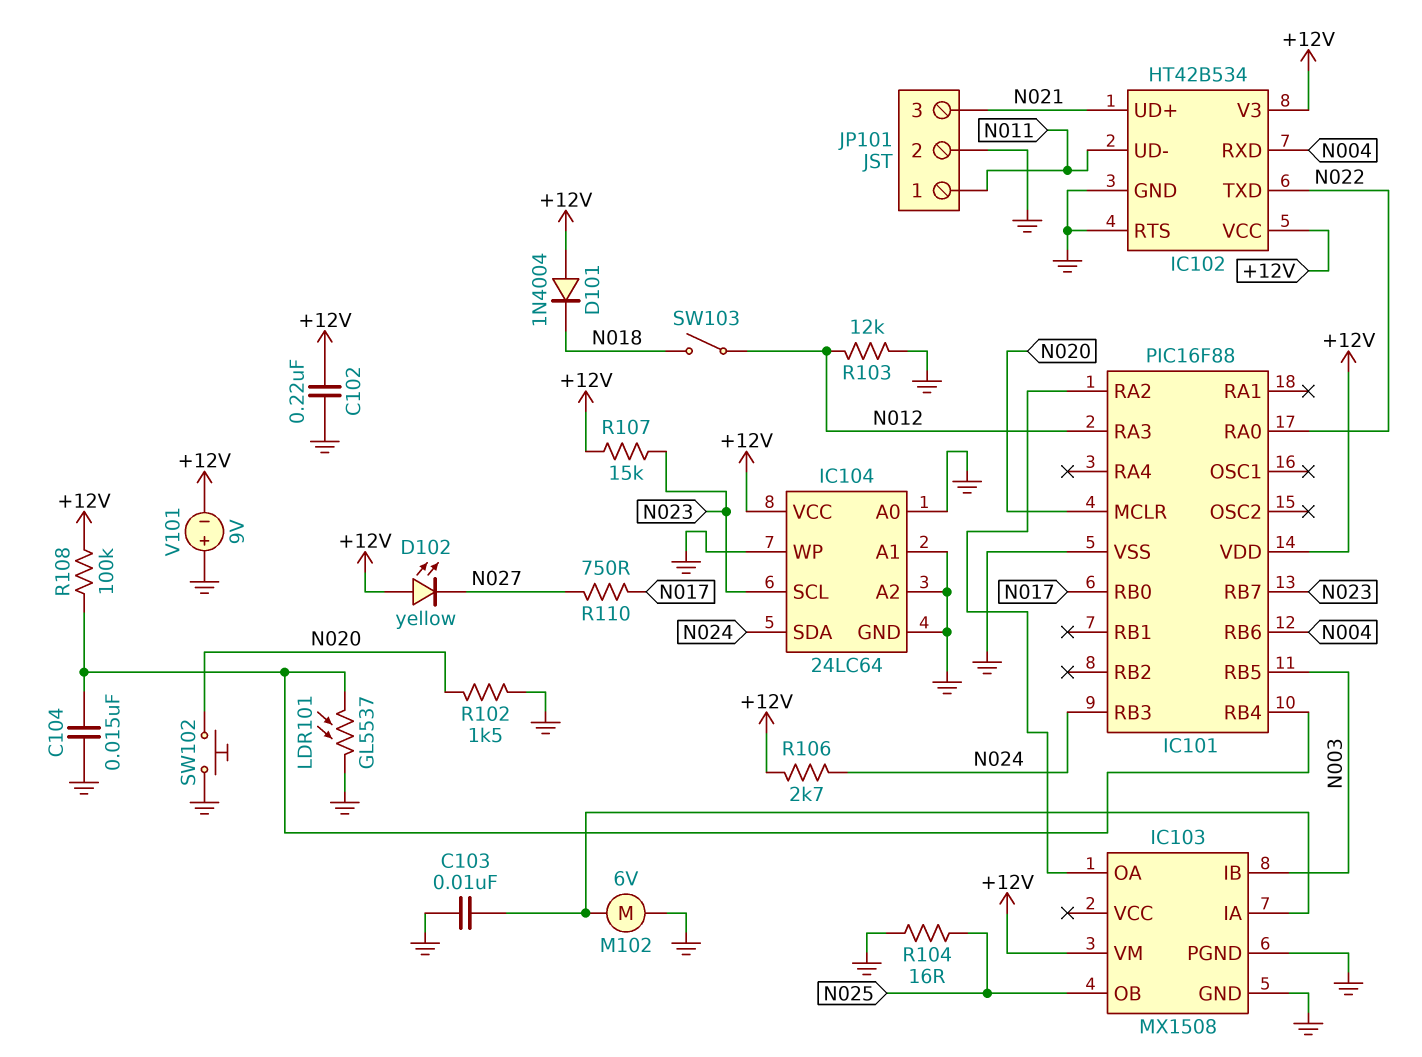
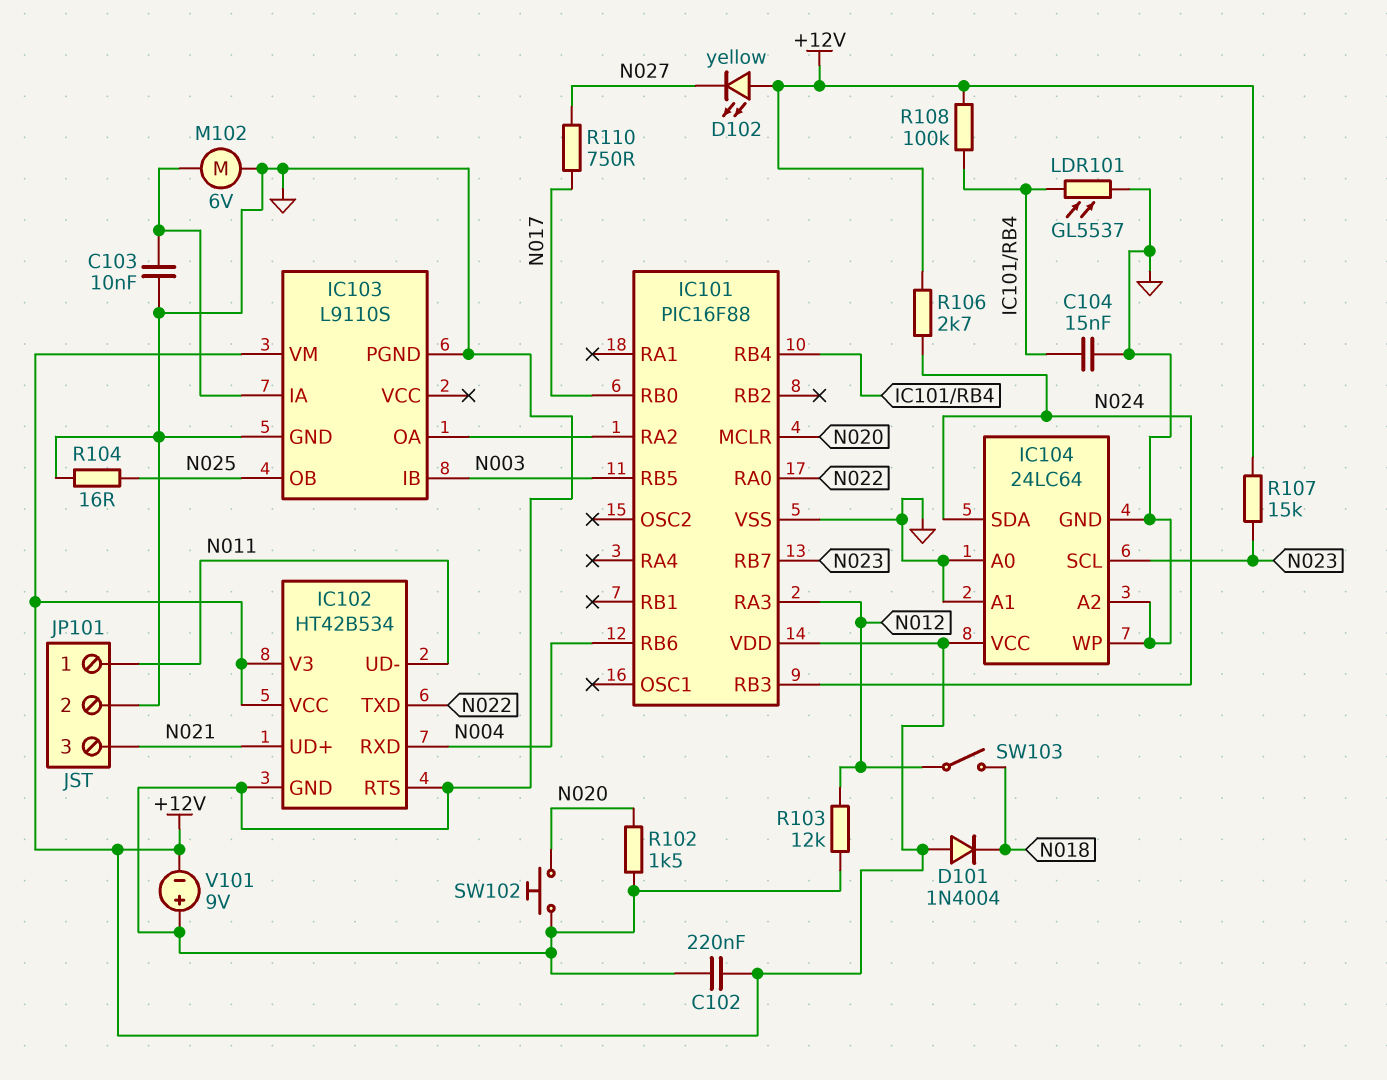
IC103: MX1508 -> L9110S

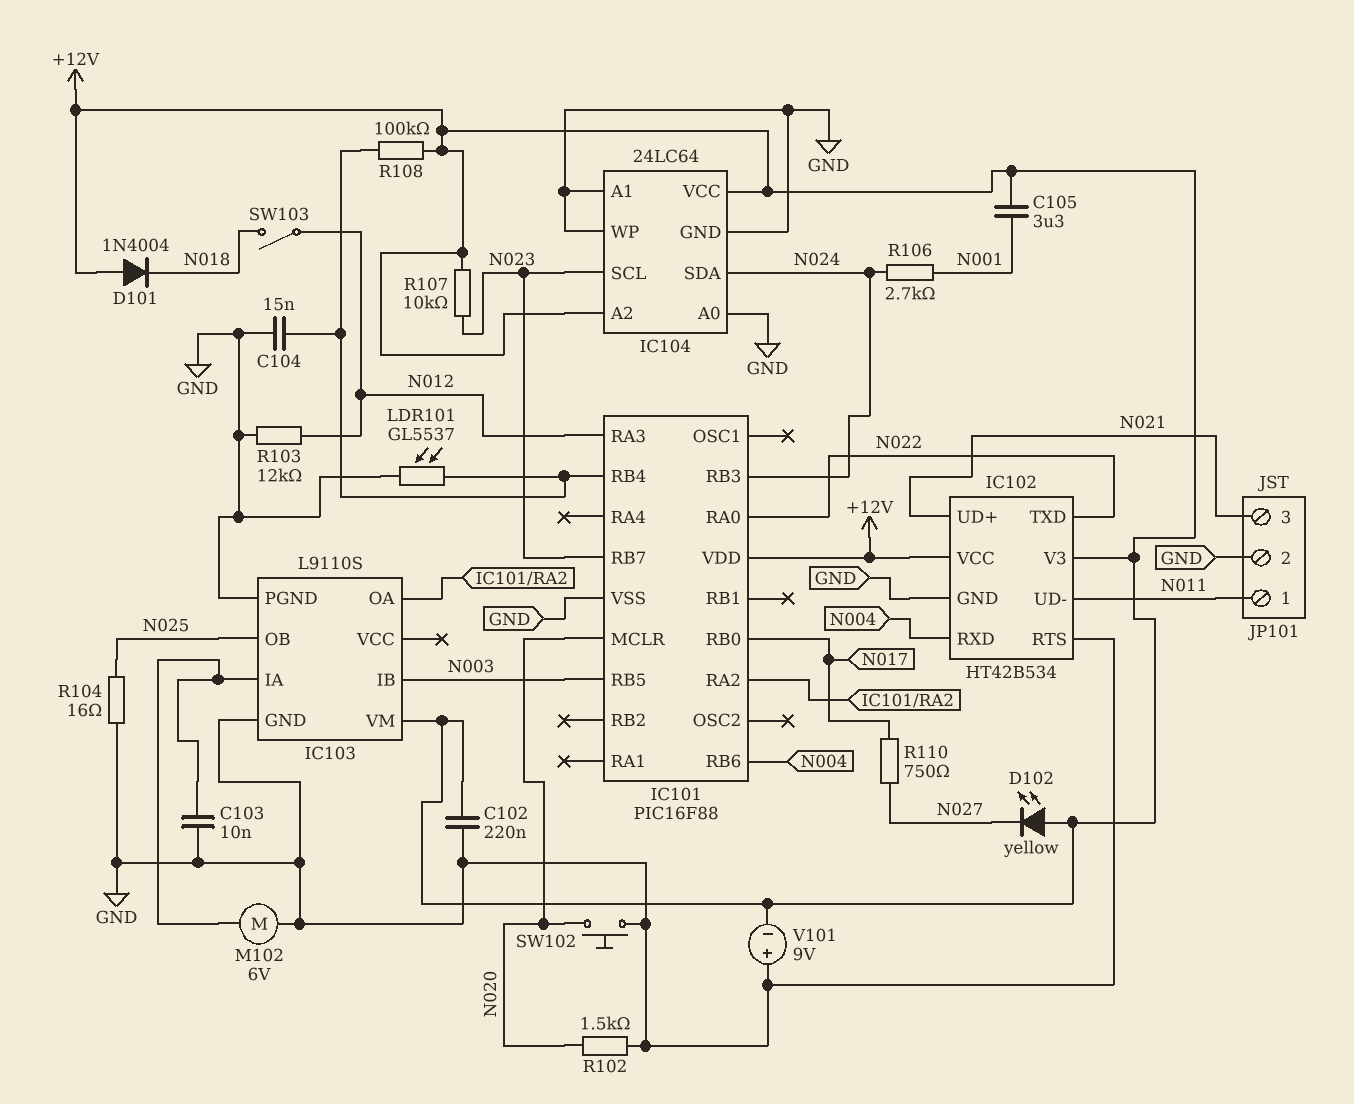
C105: none -> 3.3uF (+12V, N001)
IC104 pin A2: GND -> +12V
R106: 2.7k (+12V, N024) -> 2.7k (N001, N024)
R107: 15k (+12V, N023) -> 10k (+12V, N023)

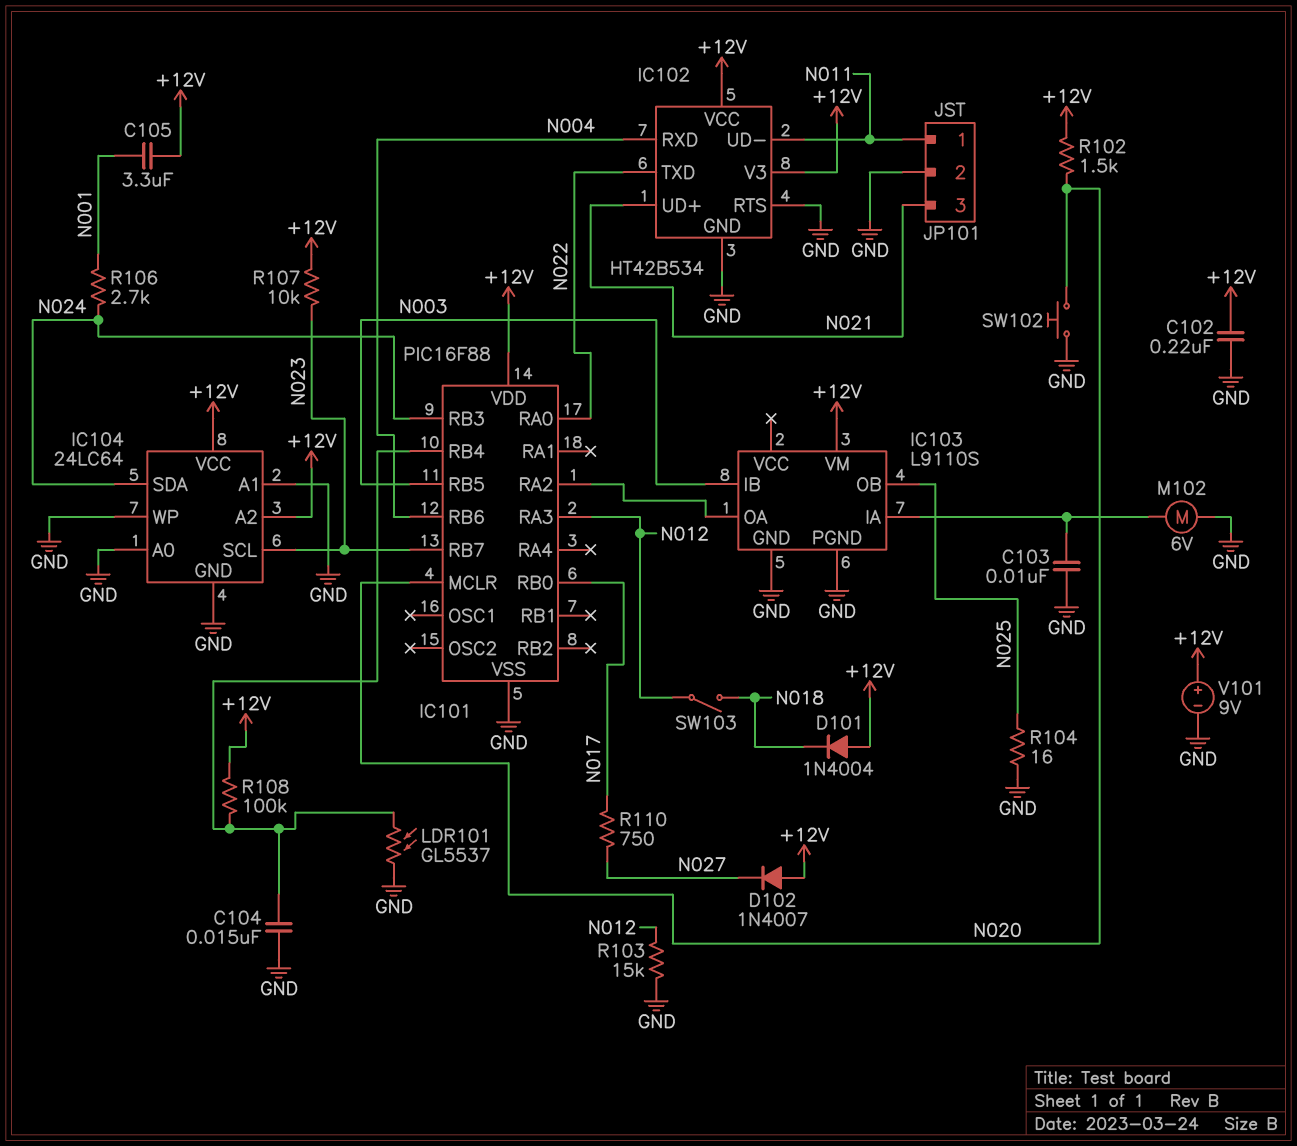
D102: LED yellow (A +12V, K N027) -> diode 1N4007 (A +12V, K N027)
R102: 1.5k (GND, N020) -> 1.5k (+12V, N020)
R103: 12k (GND, N012) -> 15k (GND, N012)
V101: 9V (plus GND, minus +12V) -> 9V (plus +12V, minus GND)

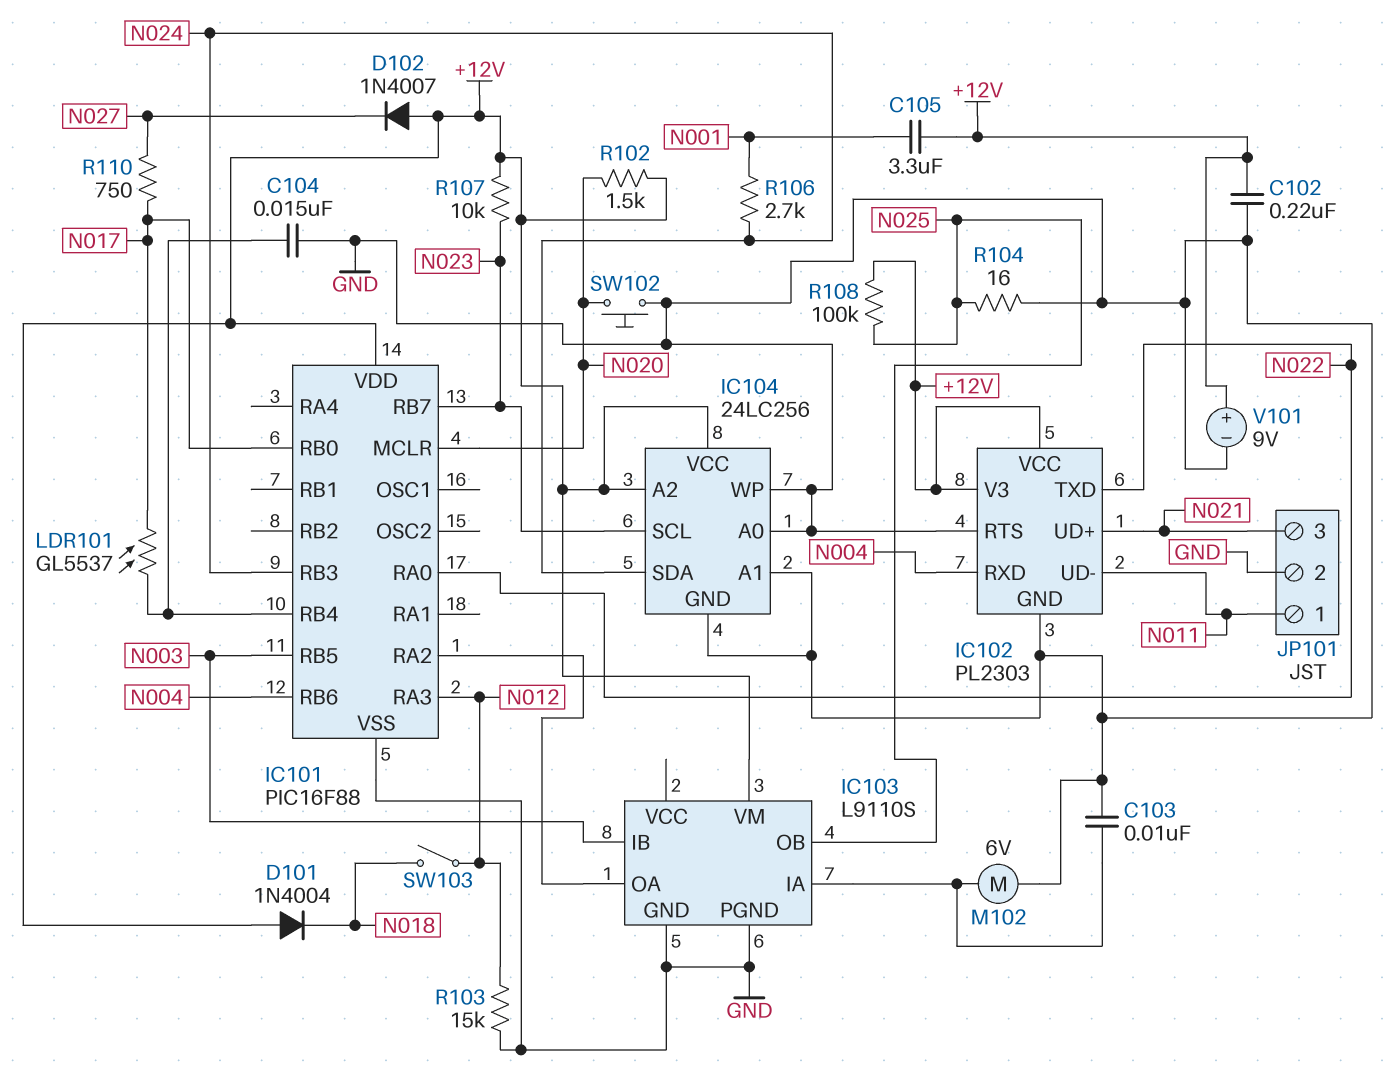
IC102: HT42B534 -> PL2303
IC104: 24LC64 -> 24LC256
LDR101: GL5537 (GND, IC101/RB4) -> GL5537 (IC101/RB4, N017)
R108: 100k (+12V, IC101/RB4) -> 100k (+12V, N025)

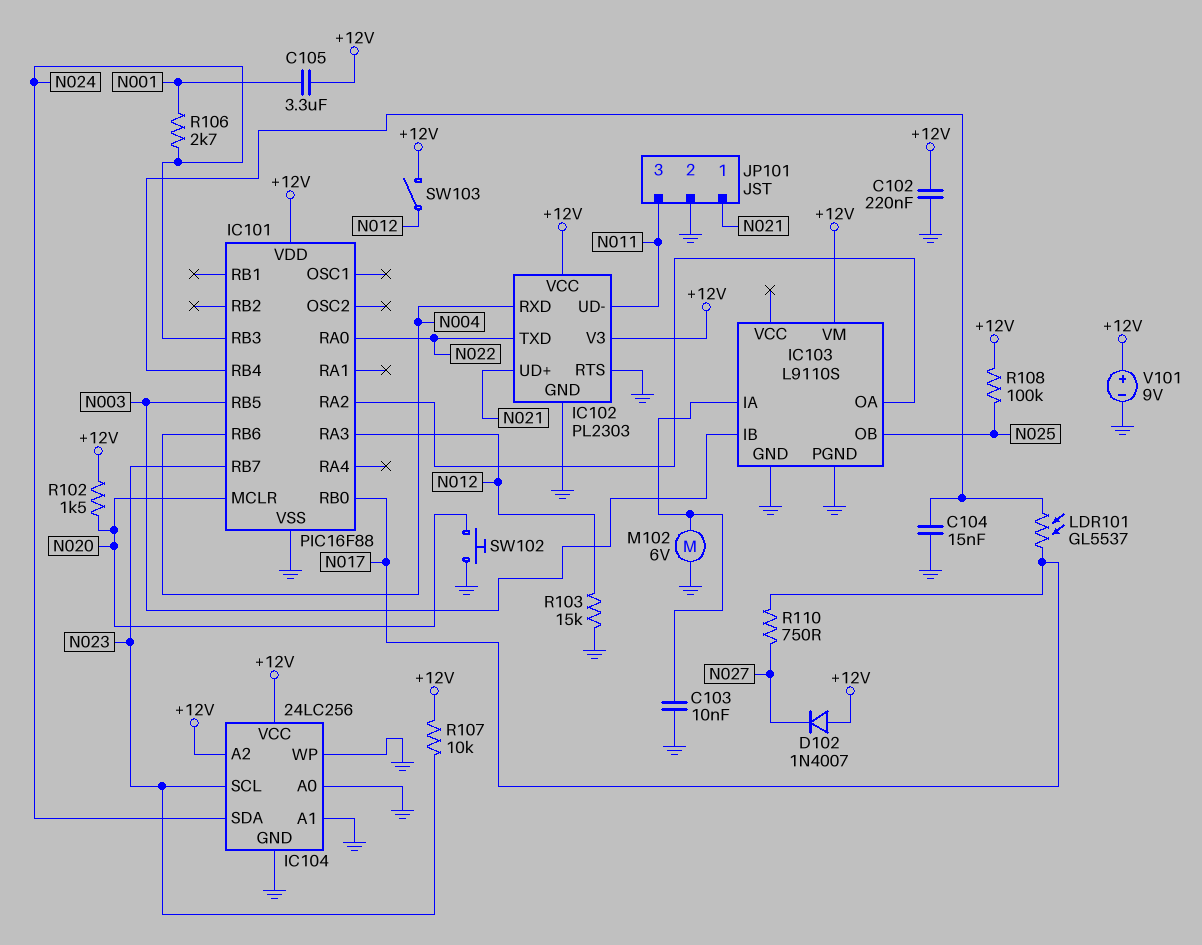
D101: diode 1N4004 (A +12V, K N018) -> none
JP101 pin 1: N011 -> N021
JP101 pin 3: N021 -> N011
R104: 16 (GND, N025) -> none
SW103: switch (N012, N018) -> switch (+12V, N012)

